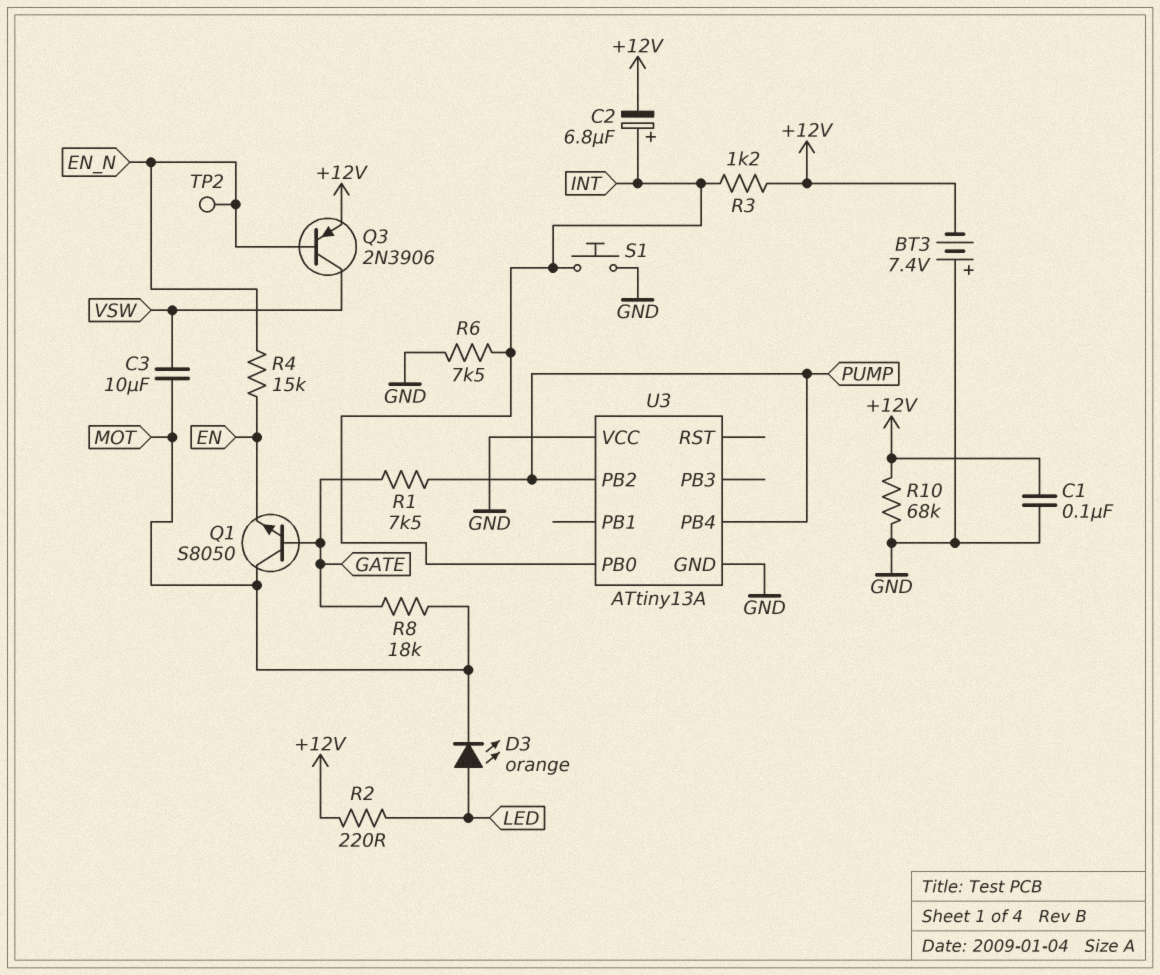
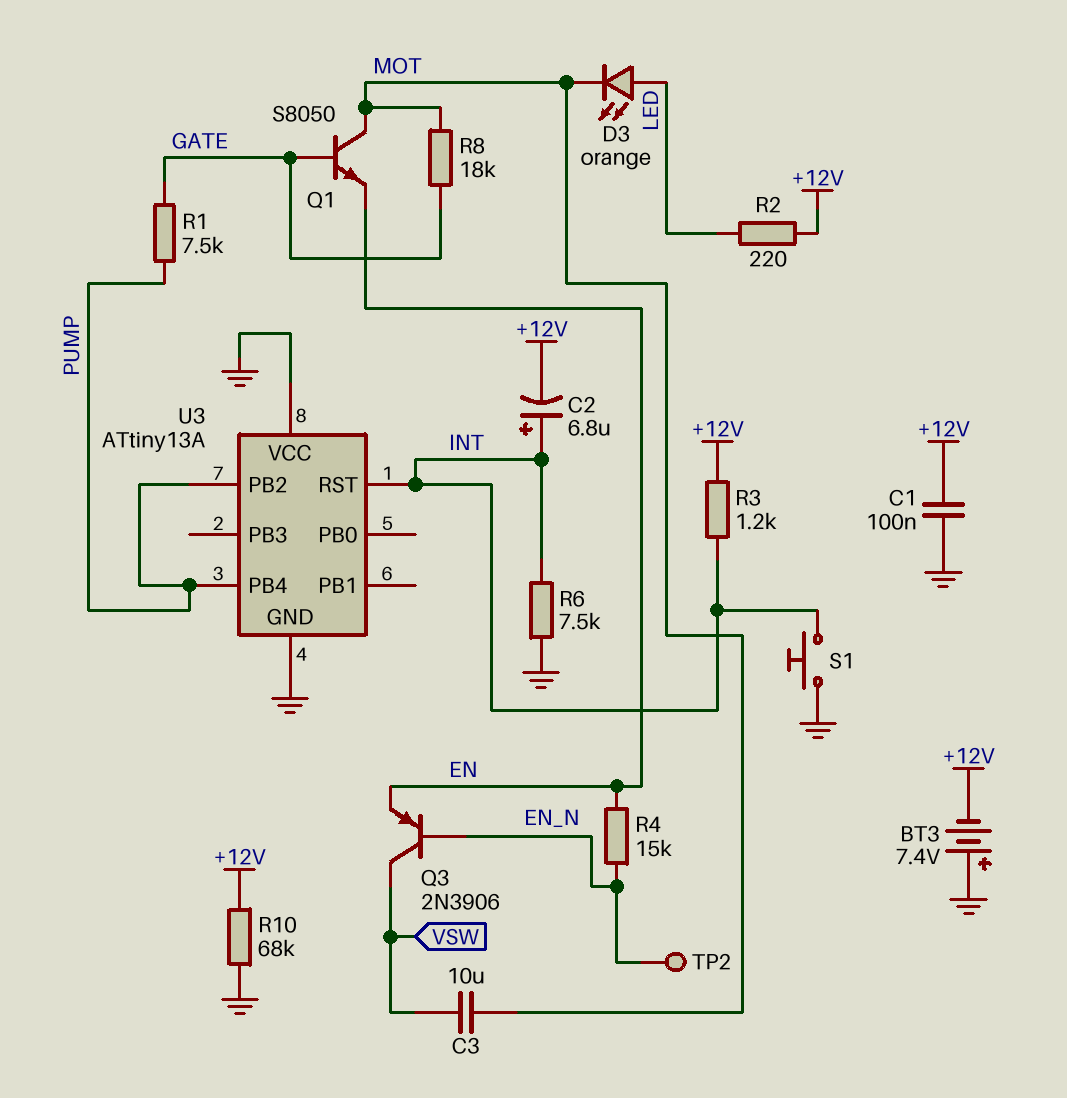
Q3: PNP 2N3906 (B EN_N, C VSW, E +12V) -> PNP 2N3906 (B EN_N, C VSW, E EN)
U3 pin PB0: INT -> none
U3 pin RST: none -> INT

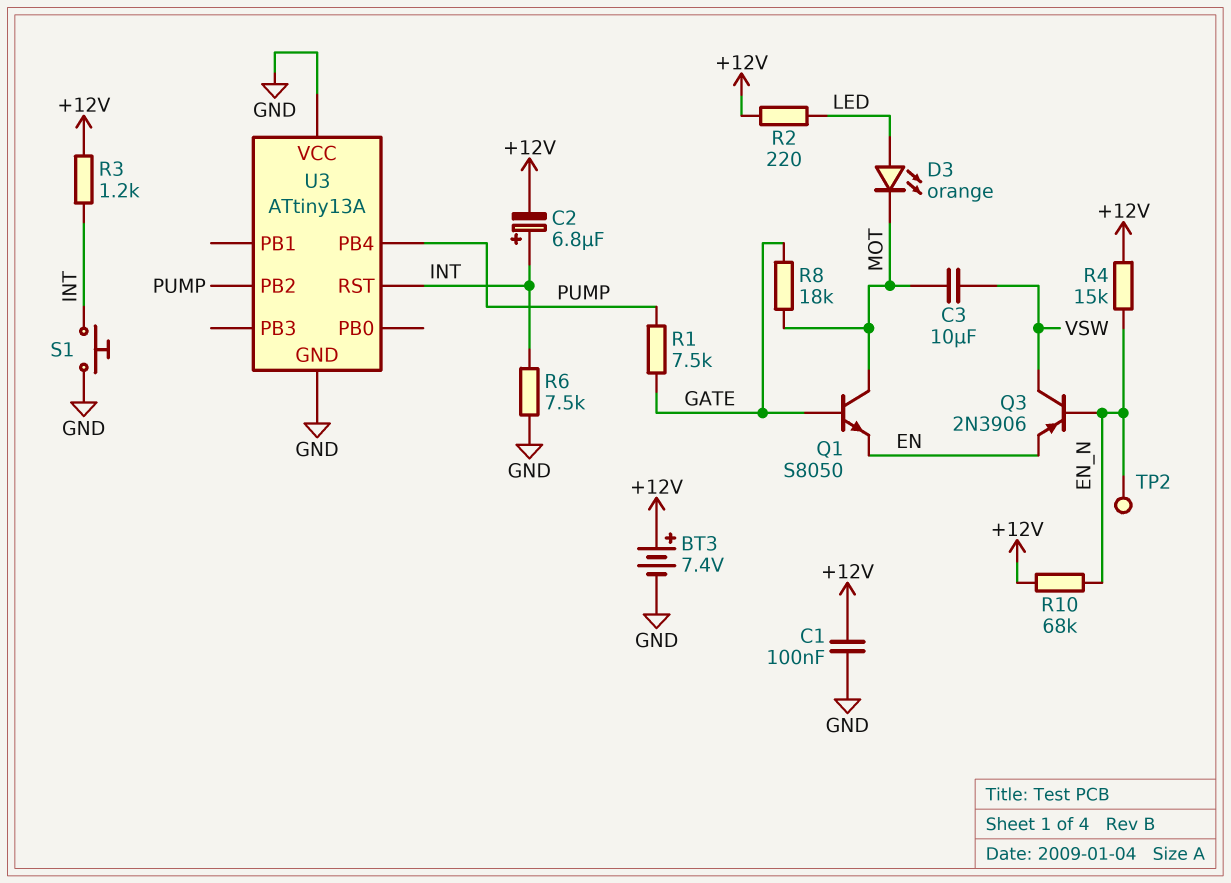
BT3: 7.4V (plus GND, minus +12V) -> 7.4V (plus +12V, minus GND)
R4: 15k (EN, EN_N) -> 15k (+12V, EN_N)
R10: 68k (+12V, GND) -> 68k (+12V, EN_N)

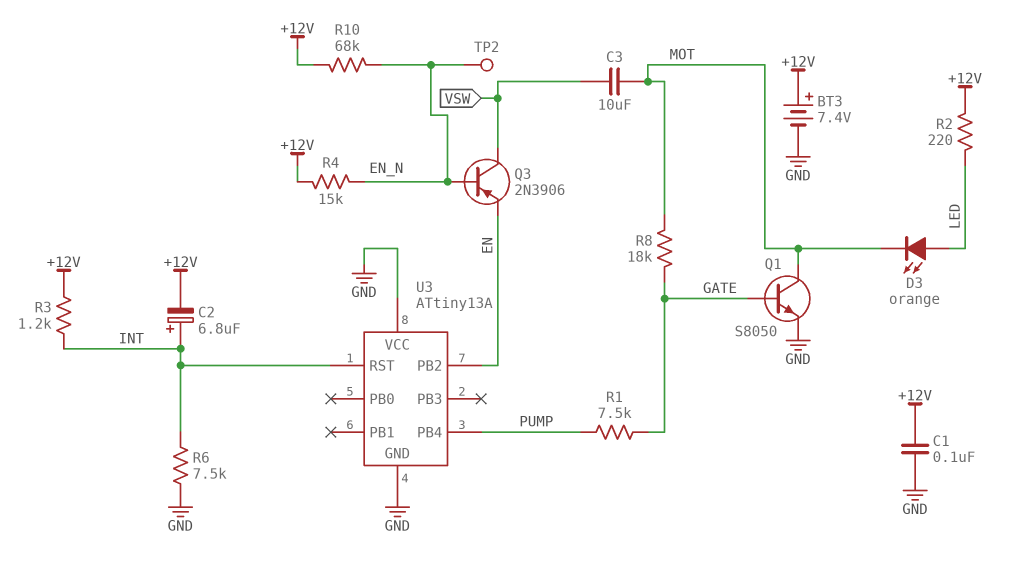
Q1: NPN S8050 (B GATE, C MOT, E EN) -> NPN S8050 (B GATE, C MOT, E GND)
S1: button (GND, INT) -> none
U3 pin PB2: PUMP -> EN

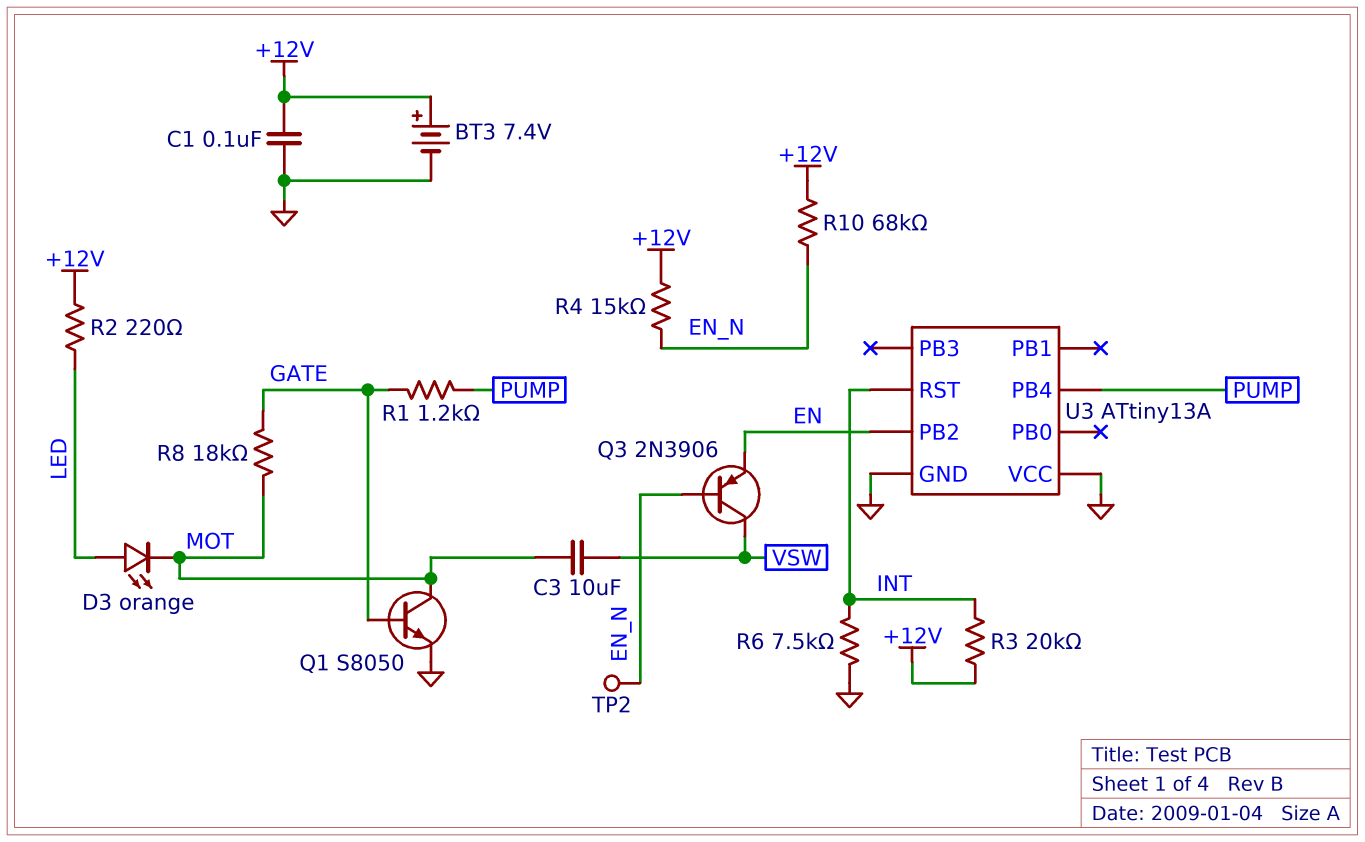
C2: 6.8uF (plus INT, minus +12V) -> none
R1: 7.5k (GATE, PUMP) -> 1.2k (GATE, PUMP)
R3: 1.2k (+12V, INT) -> 20k (+12V, INT)

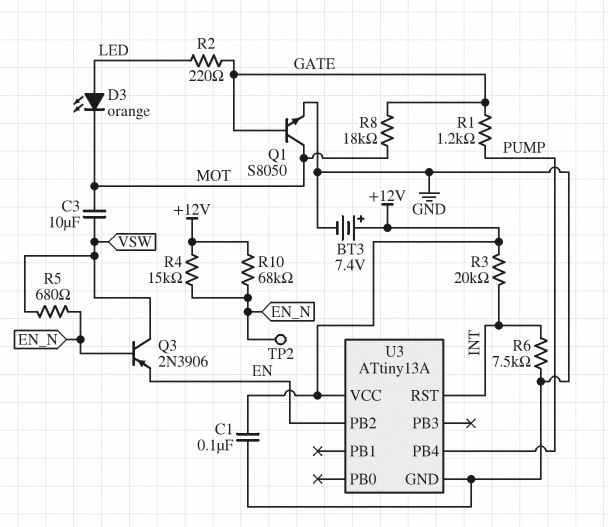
R2: 220 (+12V, LED) -> 220 (GATE, LED)
R5: none -> 680 (EN_N, VSW)
U3 pin VCC: GND -> +12V

